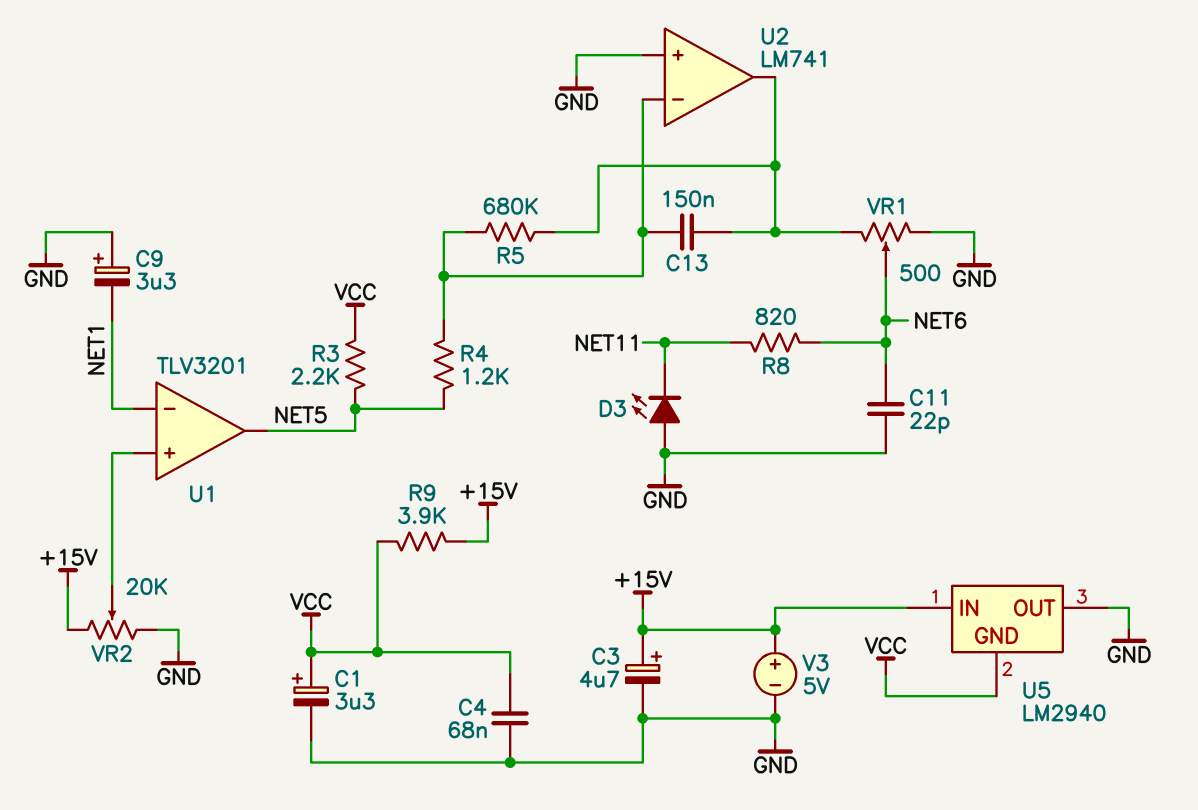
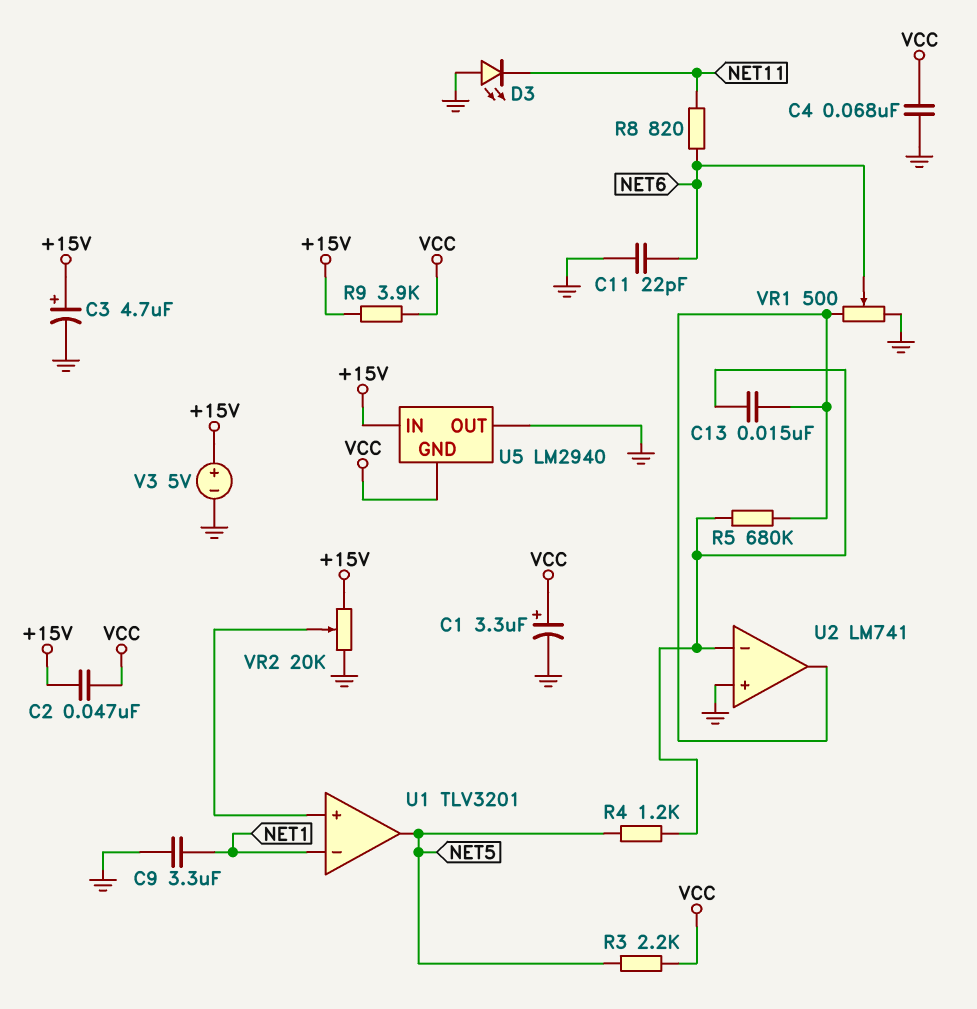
C2: none -> 47nF (+15V, VCC)
C9: 3.3uF (plus GND, minus NET1) -> 3.3uF (GND, NET1)
C13: 150nF (U2/in-, U2/out) -> 15nF (U2/in-, U2/out)

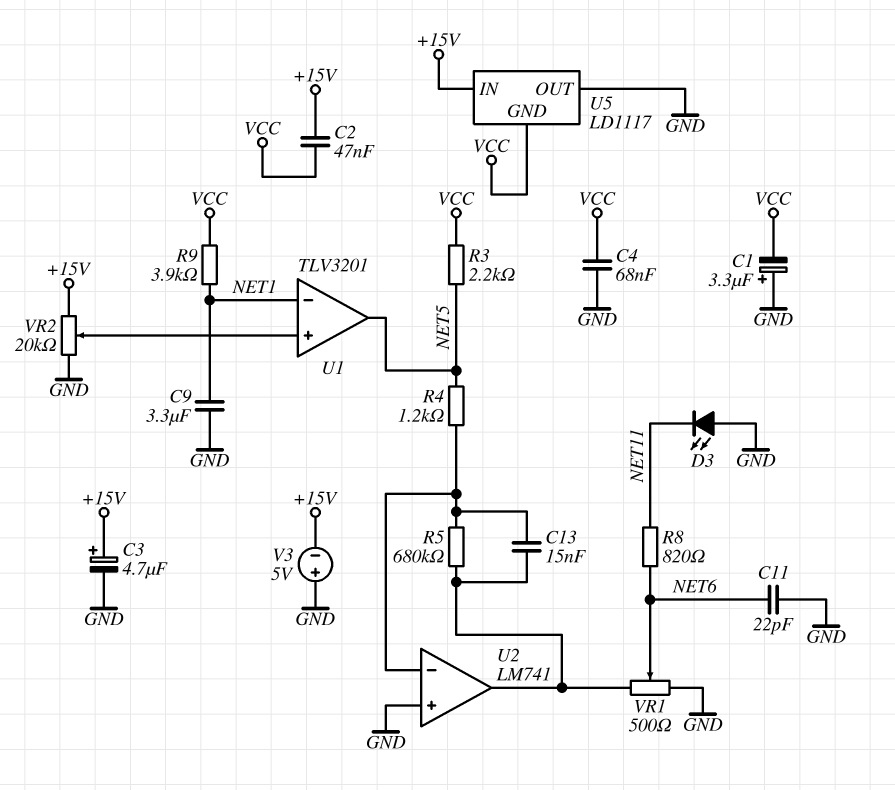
C1: 3.3uF (plus VCC, minus GND) -> 3.3uF (plus GND, minus VCC)
R9: 3.9k (+15V, VCC) -> 3.9k (NET1, VCC)
U5: LM2940 -> LD1117
V3: 5V (plus +15V, minus GND) -> 5V (plus GND, minus +15V)

